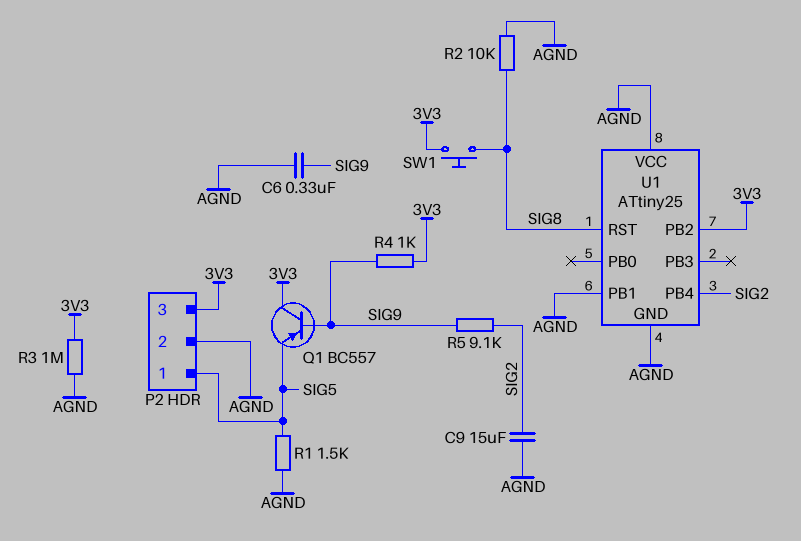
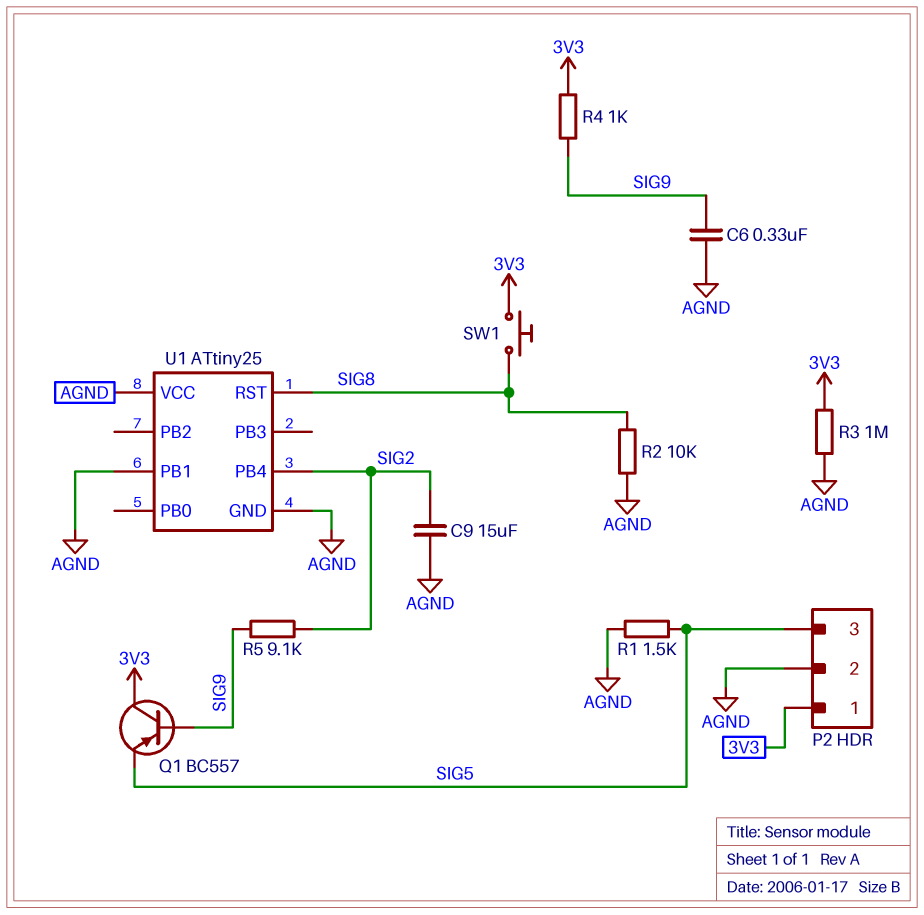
P2 pin 1: SIG5 -> 3V3
P2 pin 3: 3V3 -> SIG5
U1 pin PB2: 3V3 -> none

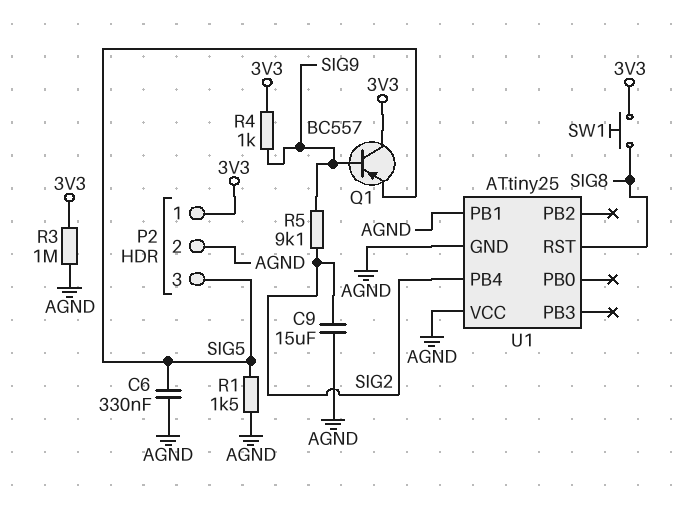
C6: 330nF (AGND, SIG9) -> 330nF (AGND, SIG5)
R2: 10k (AGND, SIG8) -> none

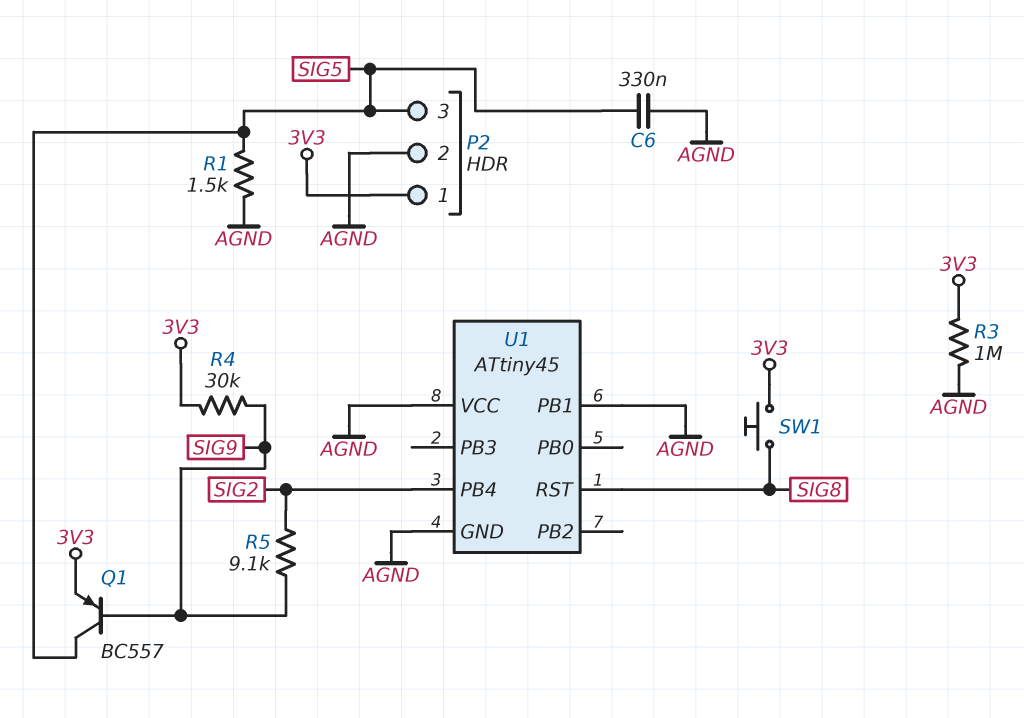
C9: 15uF (AGND, SIG2) -> none
Q1: PNP BC557 (B SIG9, C 3V3, E SIG5) -> PNP BC557 (B SIG9, C SIG5, E 3V3)
R4: 1k (3V3, SIG9) -> 30k (3V3, SIG9)
U1: ATtiny25 -> ATtiny45

